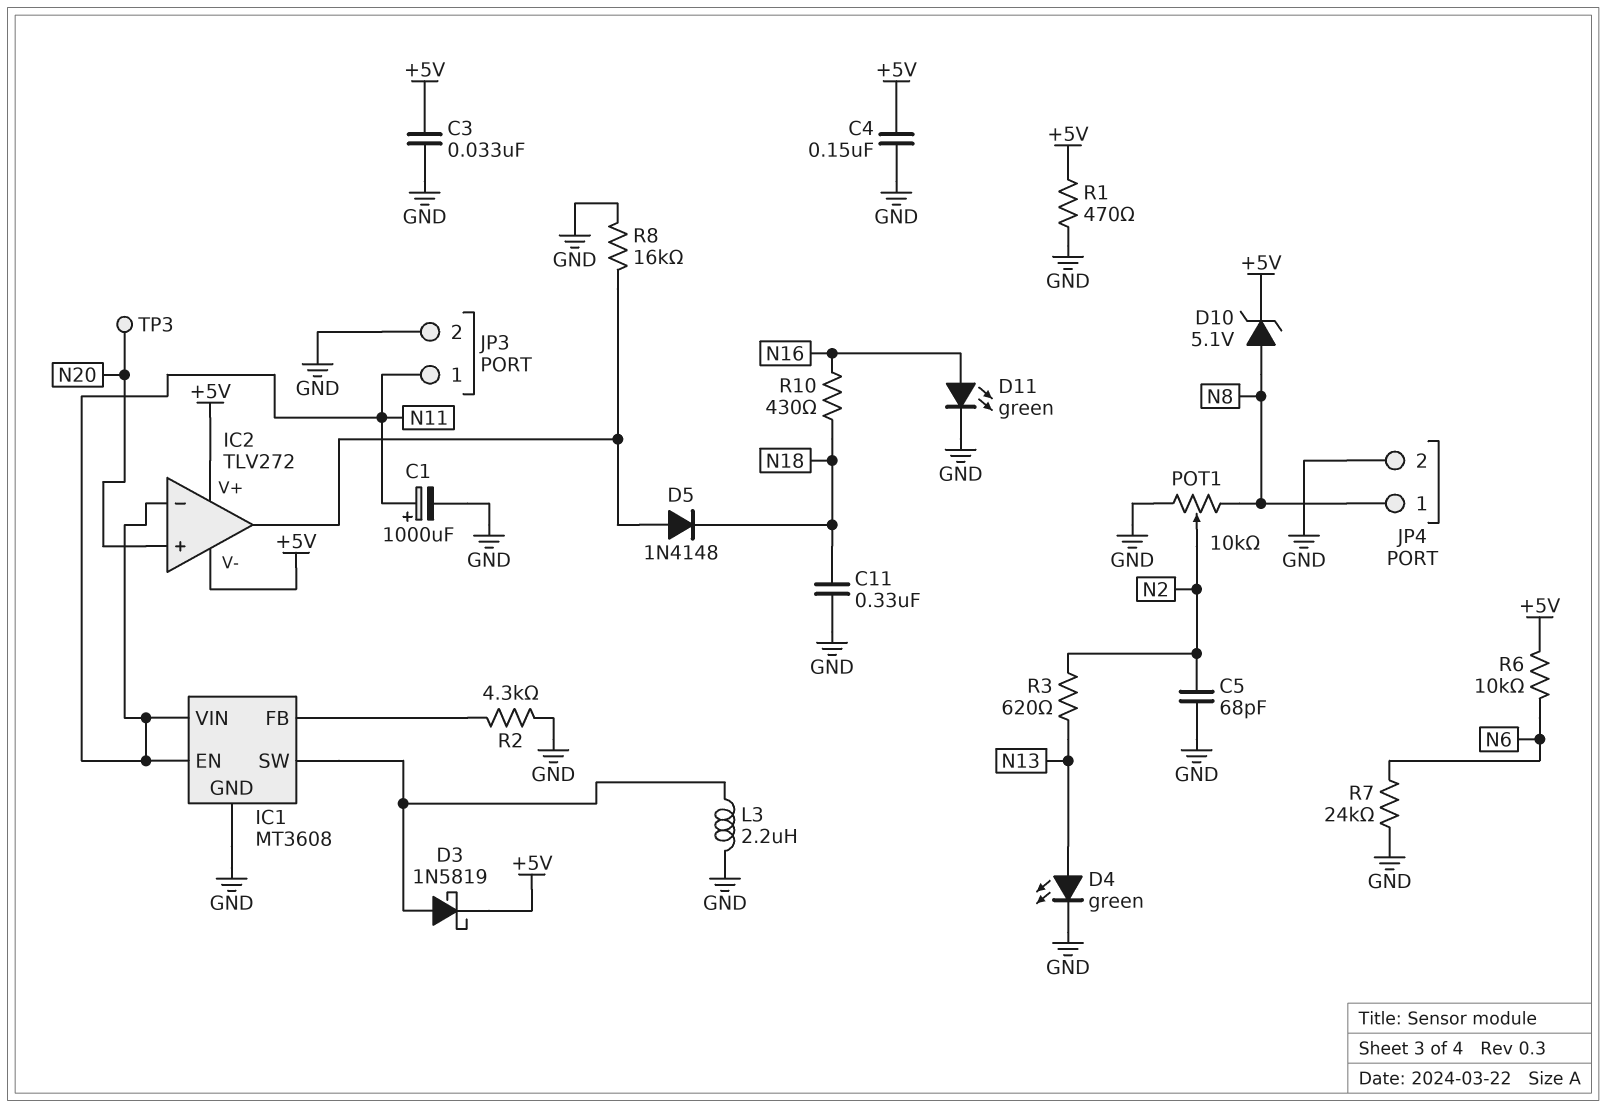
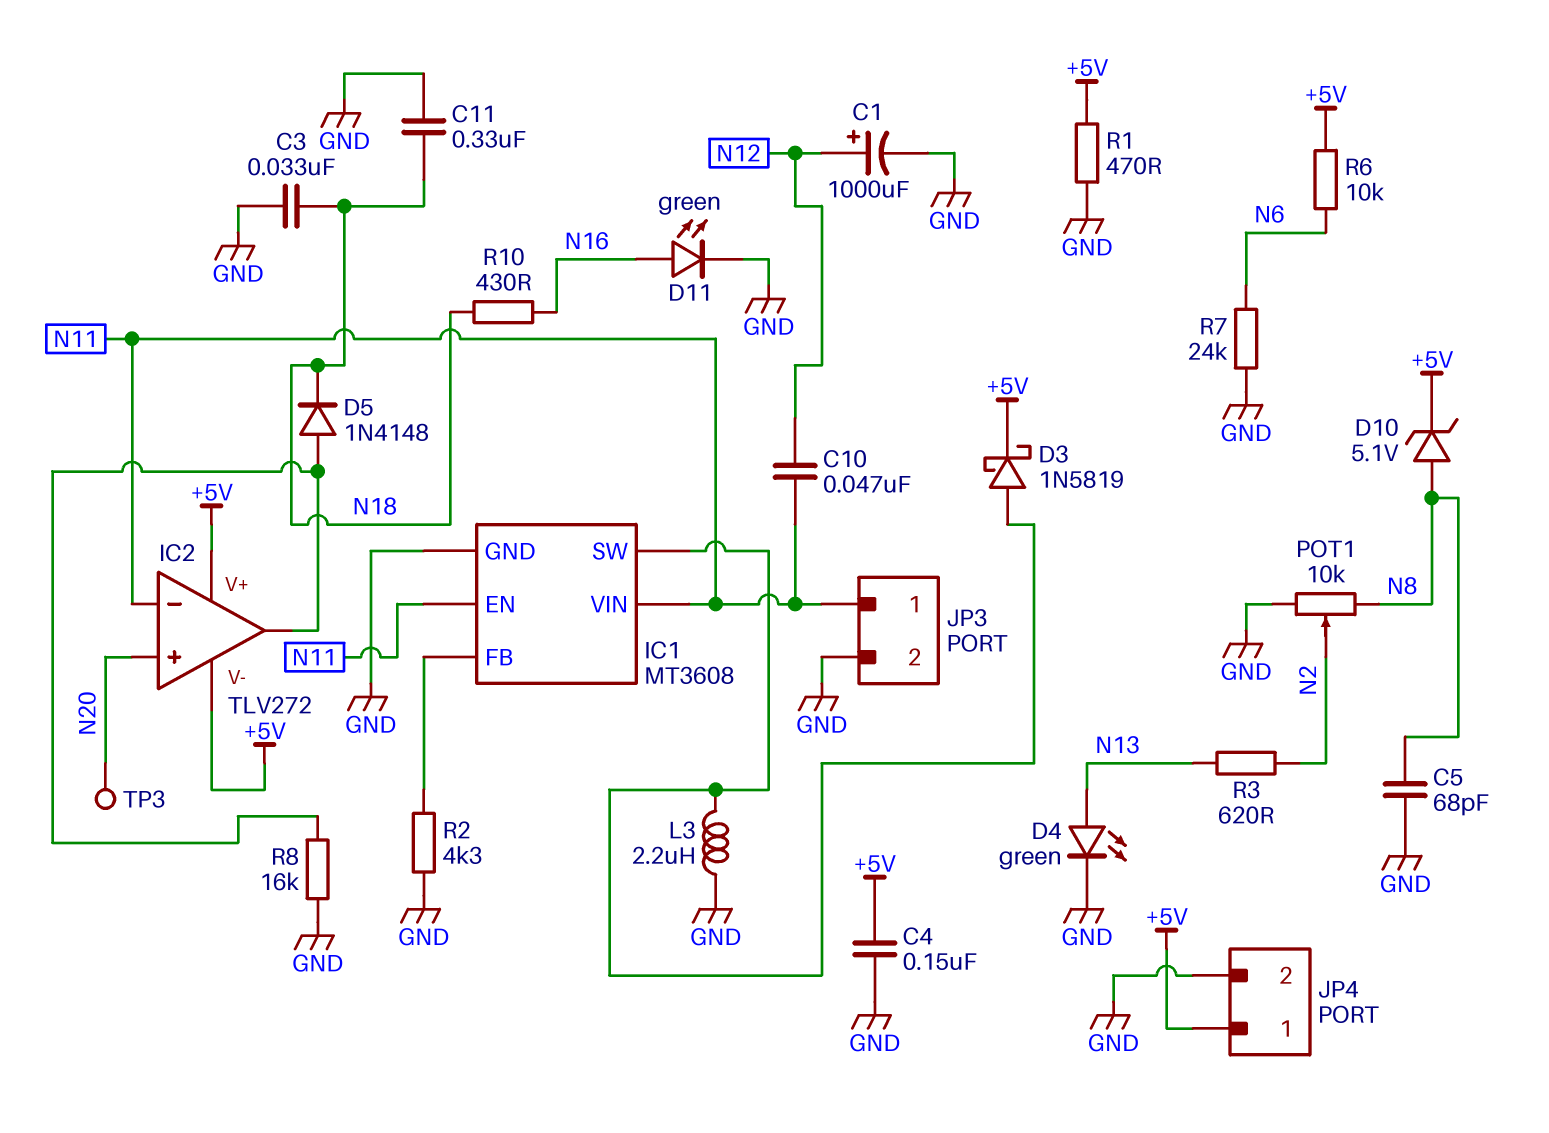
C1: 1000uF (plus N11, minus GND) -> 1000uF (plus N12, minus GND)
C3: 33nF (+5V, GND) -> 33nF (GND, N18)
C5: 68pF (GND, N2) -> 68pF (GND, N8)
C10: none -> 47nF (N11, N12)
JP4 pin 1: N8 -> +5V

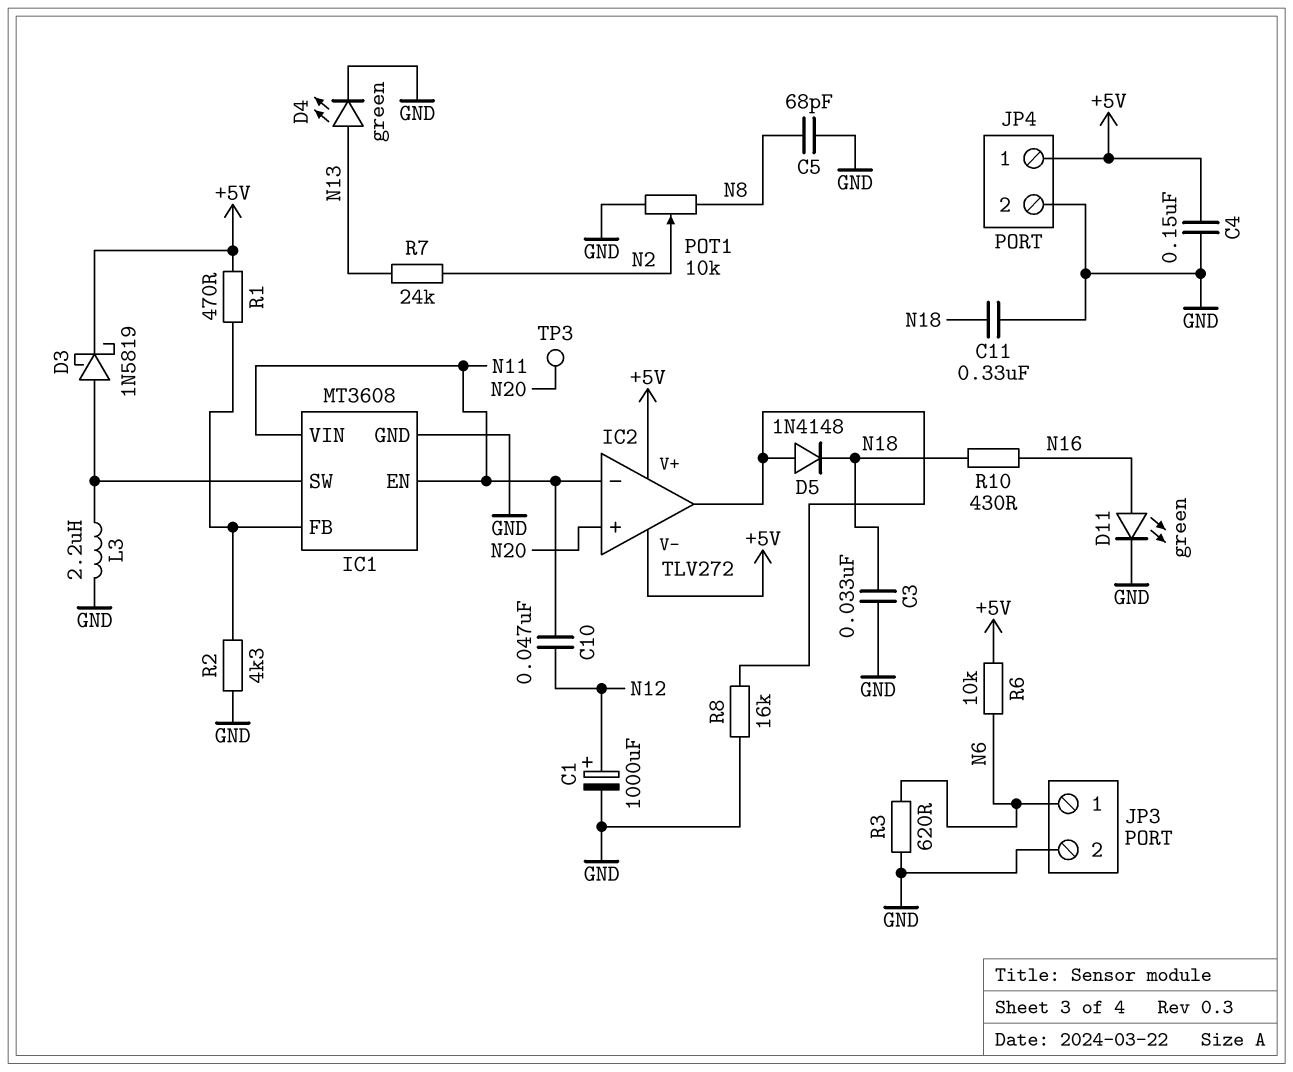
D10: zener 5.1V (A N8, K +5V) -> none
JP3 pin 1: N11 -> N6
R1: 470 (+5V, GND) -> 470 (+5V, IC1/FB)
R3: 620 (N2, N13) -> 620 (GND, N6)
R7: 24k (GND, N6) -> 24k (N2, N13)

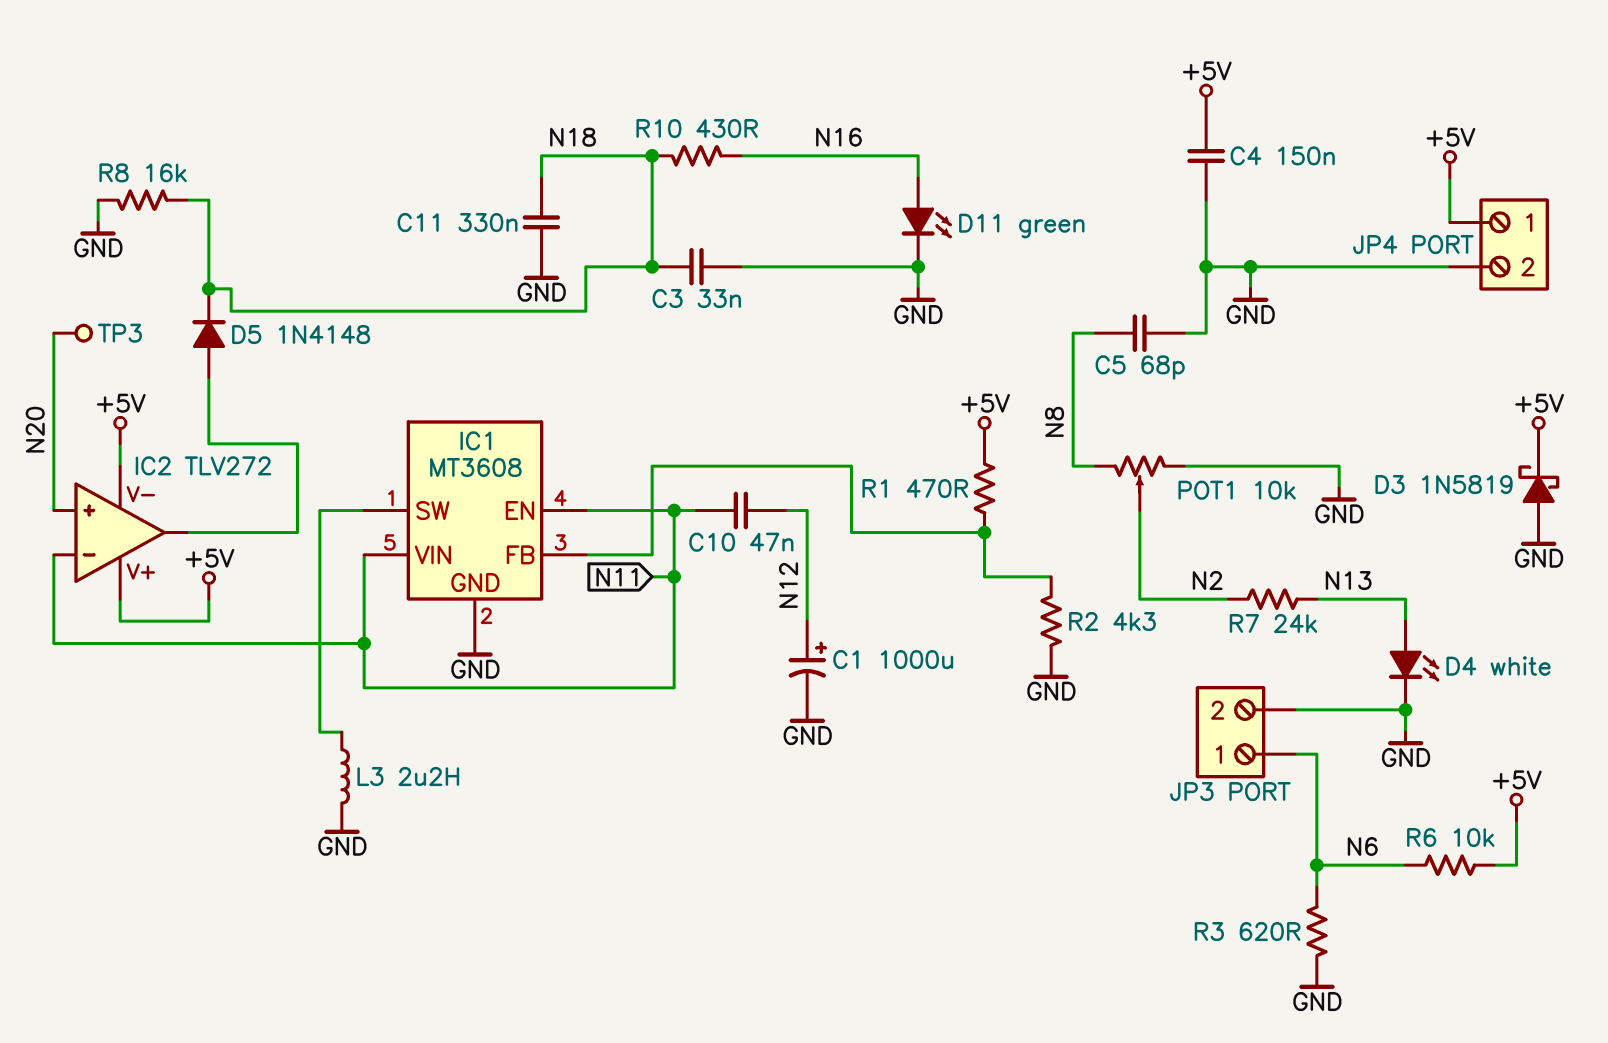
D3: schottky 1N5819 (A IC1/SW, K +5V) -> schottky 1N5819 (A GND, K +5V)
D4: LED green (A N13, K GND) -> LED white (A N13, K GND)
R8: 16k (GND, IC2/out) -> 16k (GND, N18)

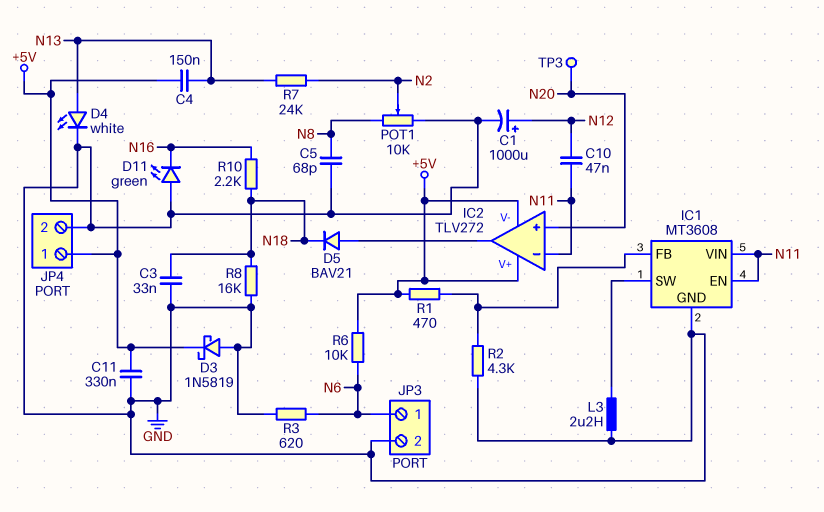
C4: 150nF (+5V, GND) -> 150nF (+5V, N13)
C11: 330nF (GND, N18) -> 330nF (+5V, GND)
D5: diode 1N4148 (A IC2/out, K N18) -> diode BAV21 (A IC2/out, K N18)
D11: LED green (A N16, K GND) -> LED green (A GND, K N16)
R10: 430 (N16, N18) -> 2.2k (N16, N18)

